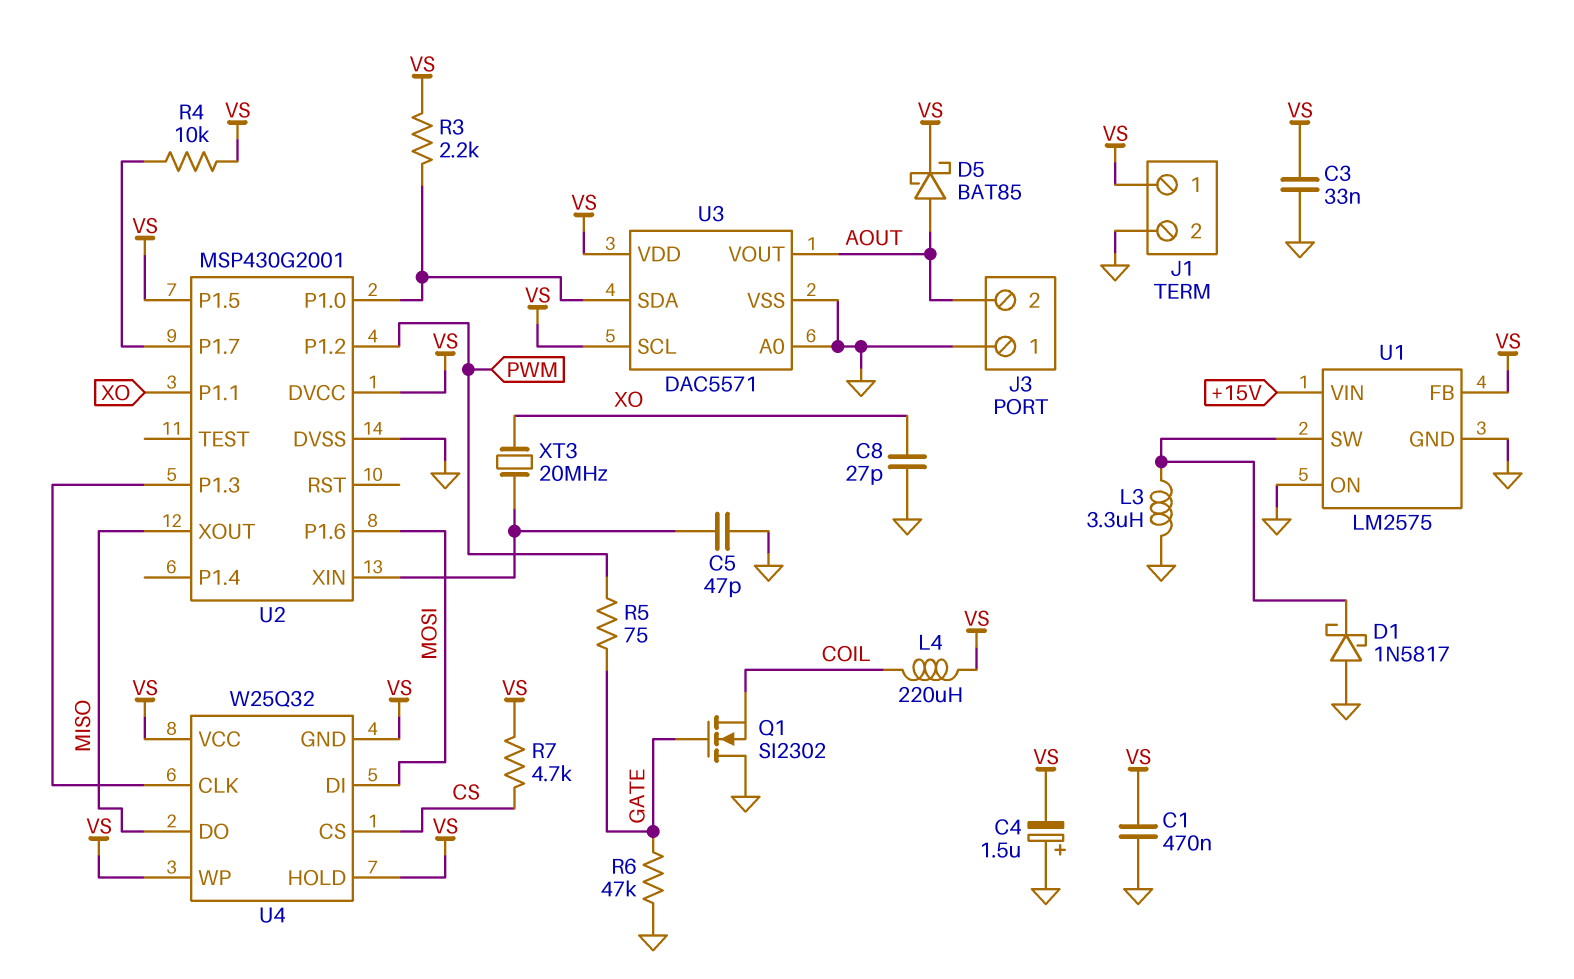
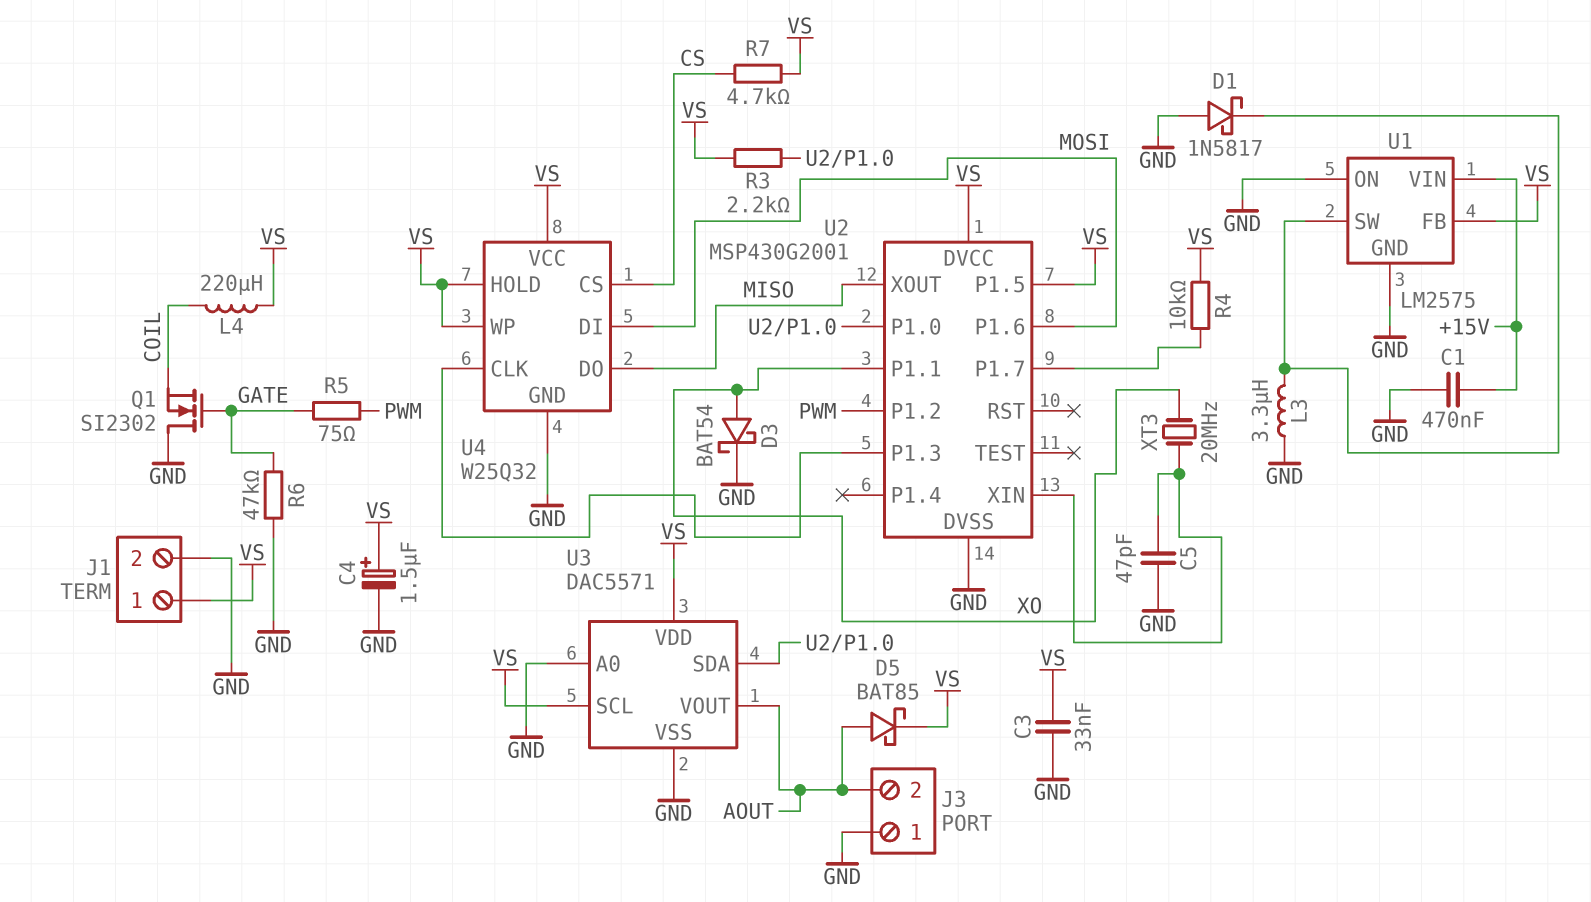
C1: 470nF (GND, VS) -> 470nF (+15V, GND)
C4: 1.5uF (plus GND, minus VS) -> 1.5uF (plus VS, minus GND)
C8: 27pF (GND, XO) -> none
D3: none -> schottky BAT54 (A XO, K GND)
U4 pin GND: VS -> GND

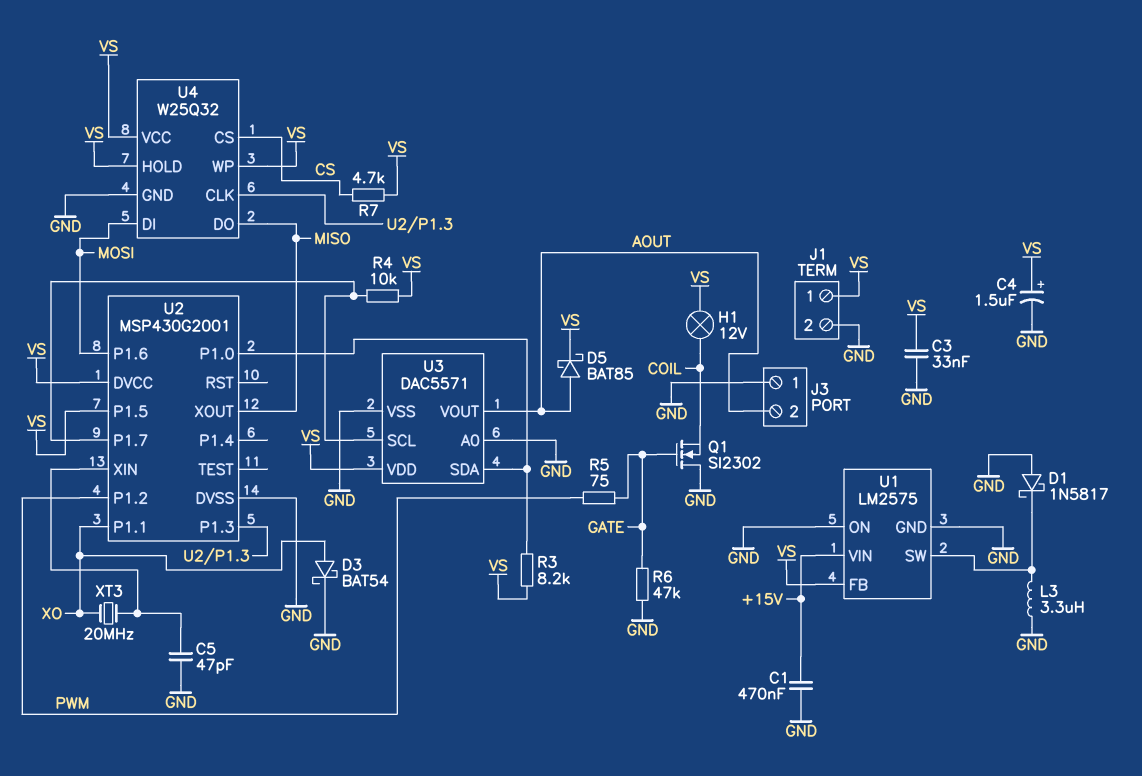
H1: none -> lamp 12V (COIL, VS)
L4: 220uH (COIL, VS) -> none
R3: 2.2k (U2/P1.0, VS) -> 8.2k (U2/P1.0, VS)
U3 pin SCL: VS -> U2/P1.7

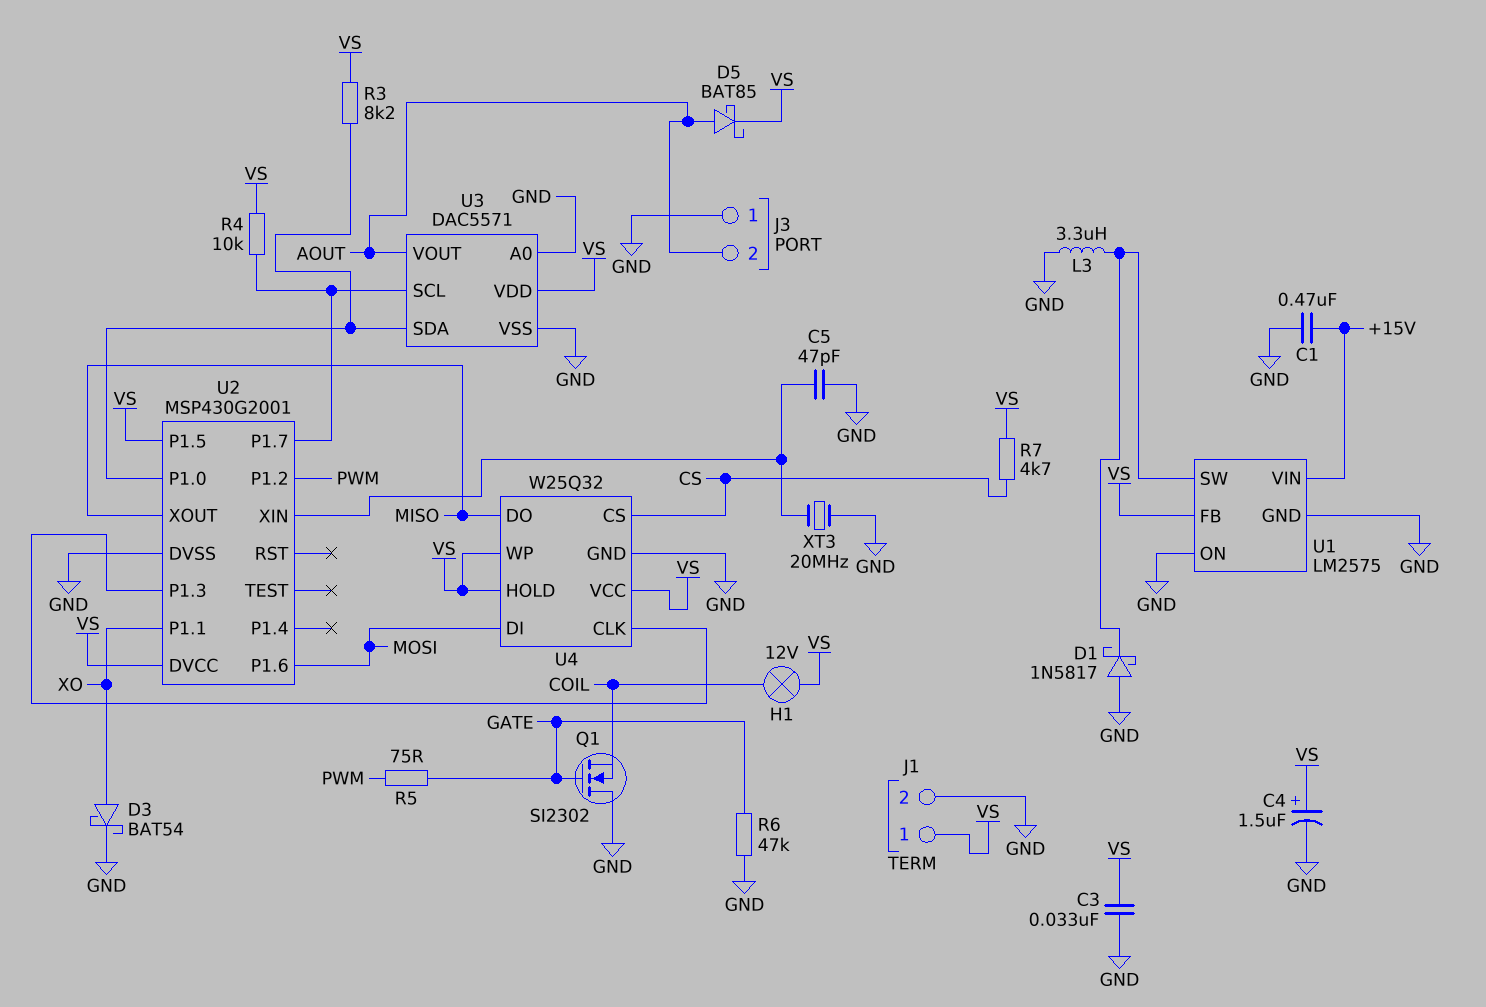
XT3: 20MHz (U2/XIN, XO) -> 20MHz (GND, U2/XIN)

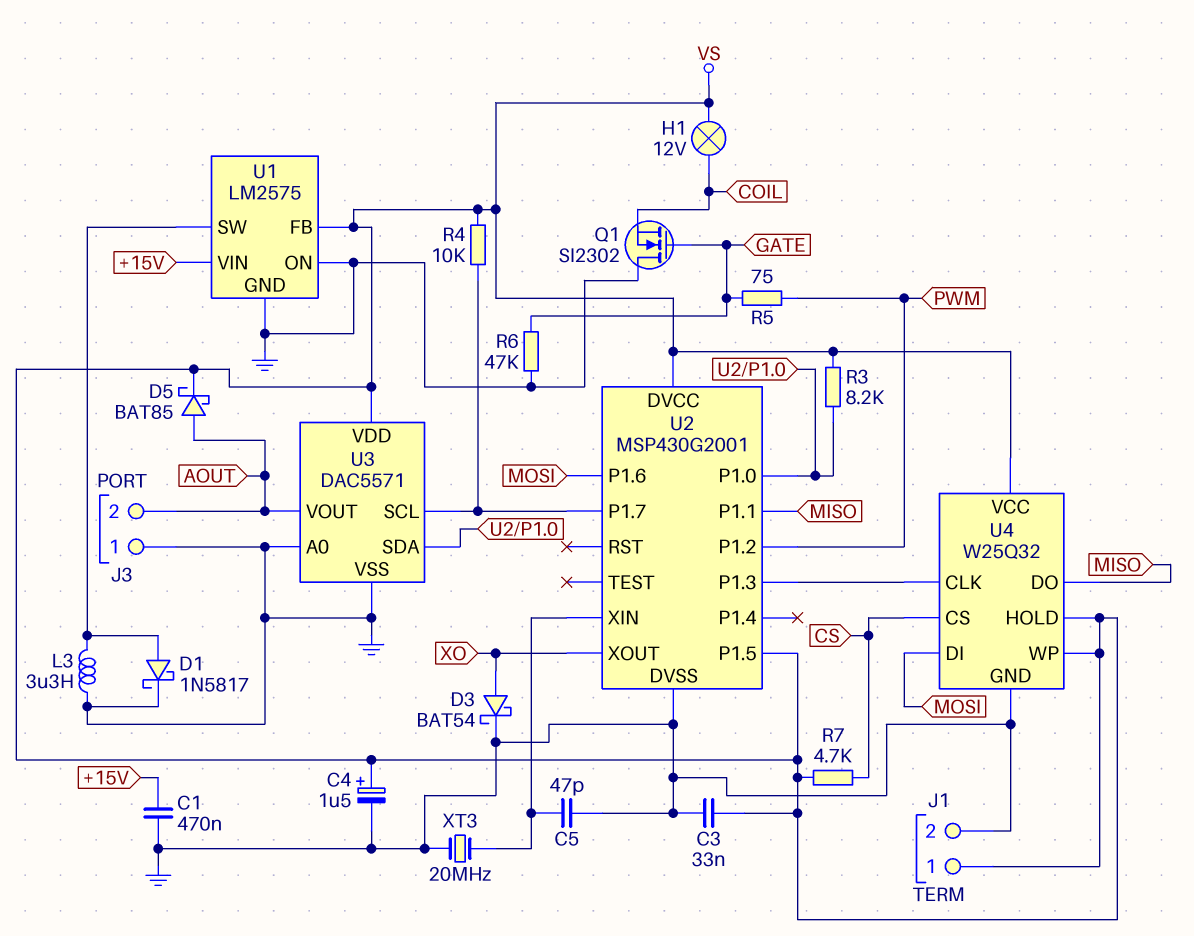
D1: schottky 1N5817 (A GND, K U1/SW) -> schottky 1N5817 (A U1/SW, K GND)
U2 pin P1.1: XO -> MISO
U2 pin XOUT: MISO -> XO

